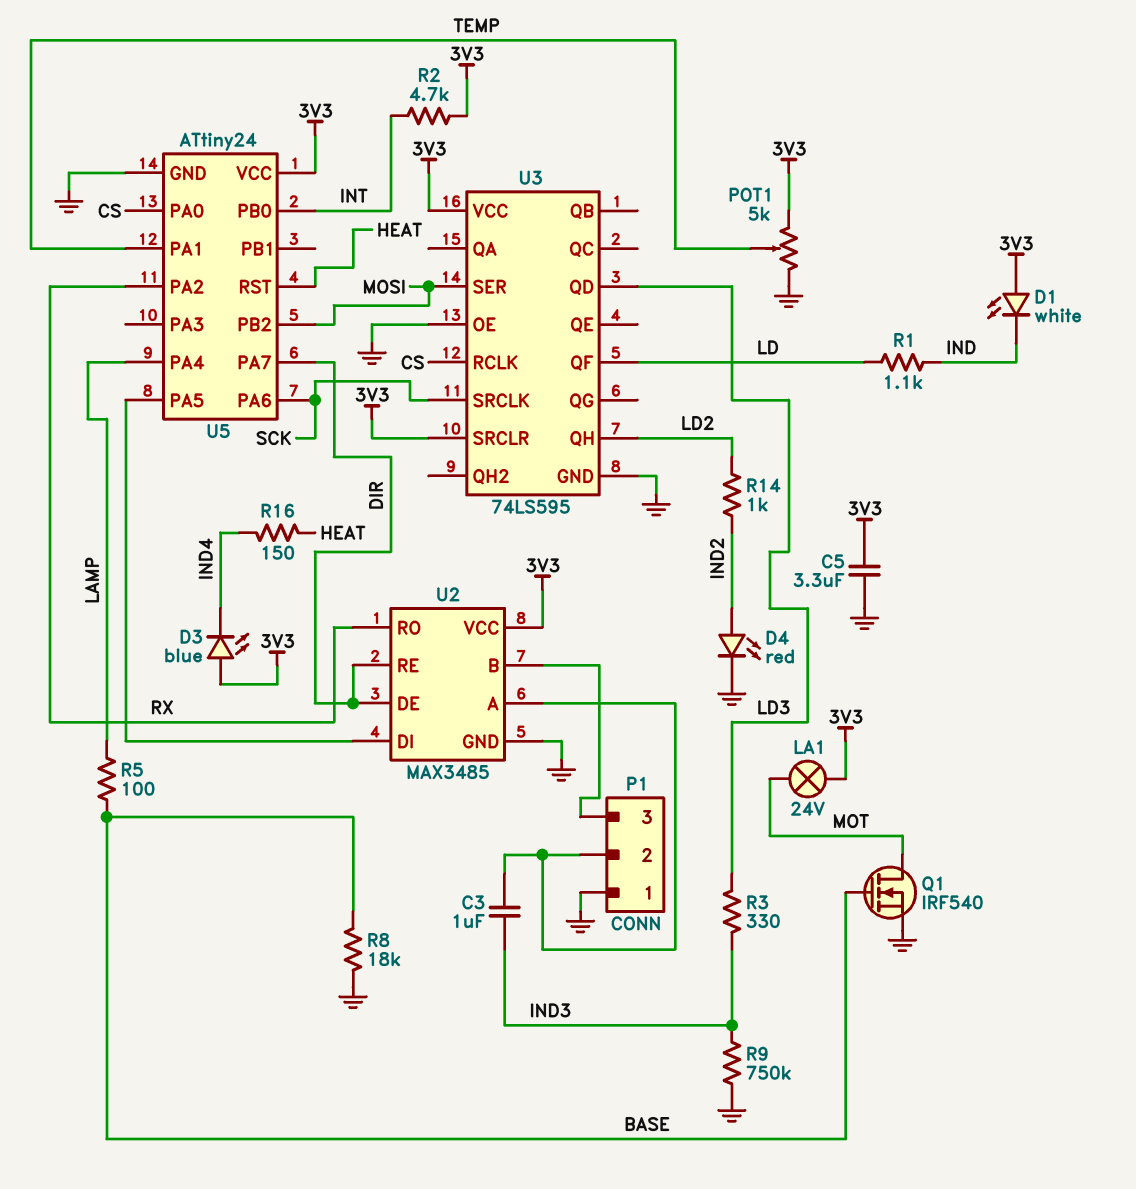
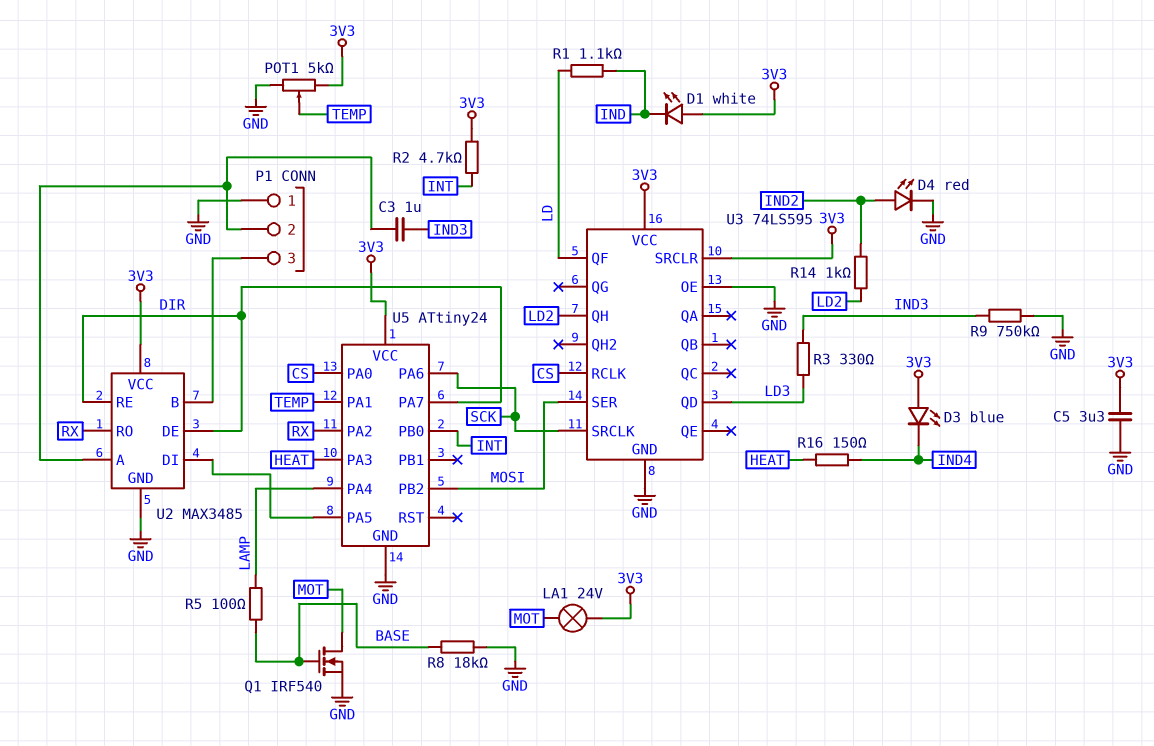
U5 pin PA3: none -> HEAT
U5 pin RST: HEAT -> none

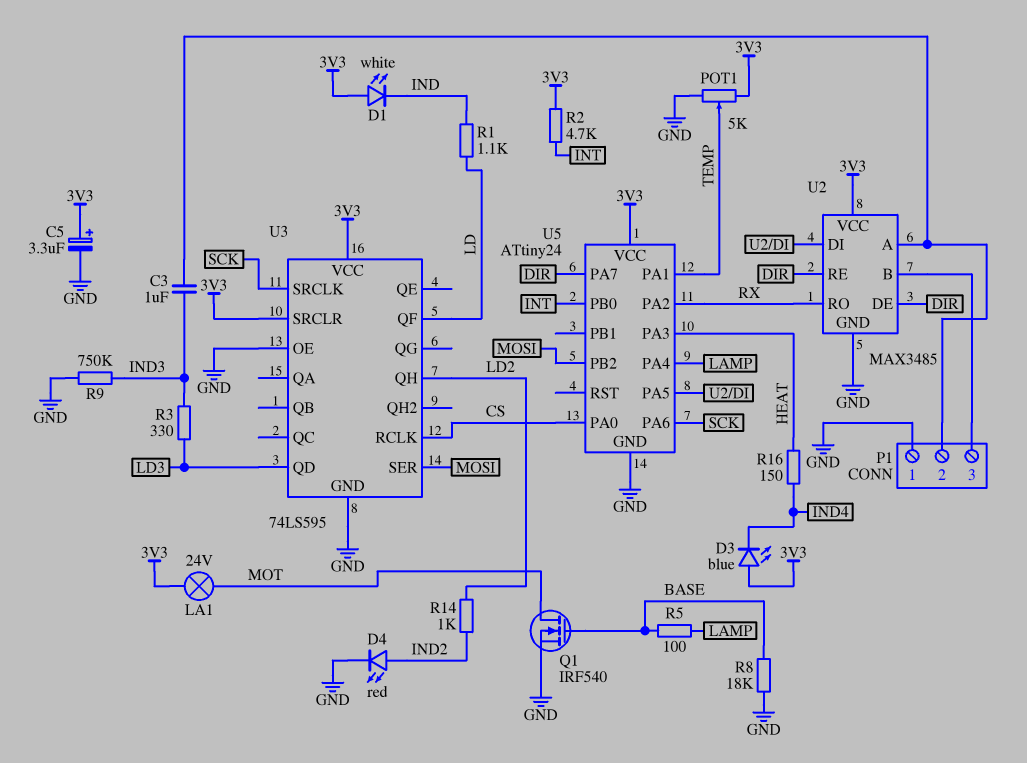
C5: 3.3uF (3V3, GND) -> 3.3uF (plus 3V3, minus GND)

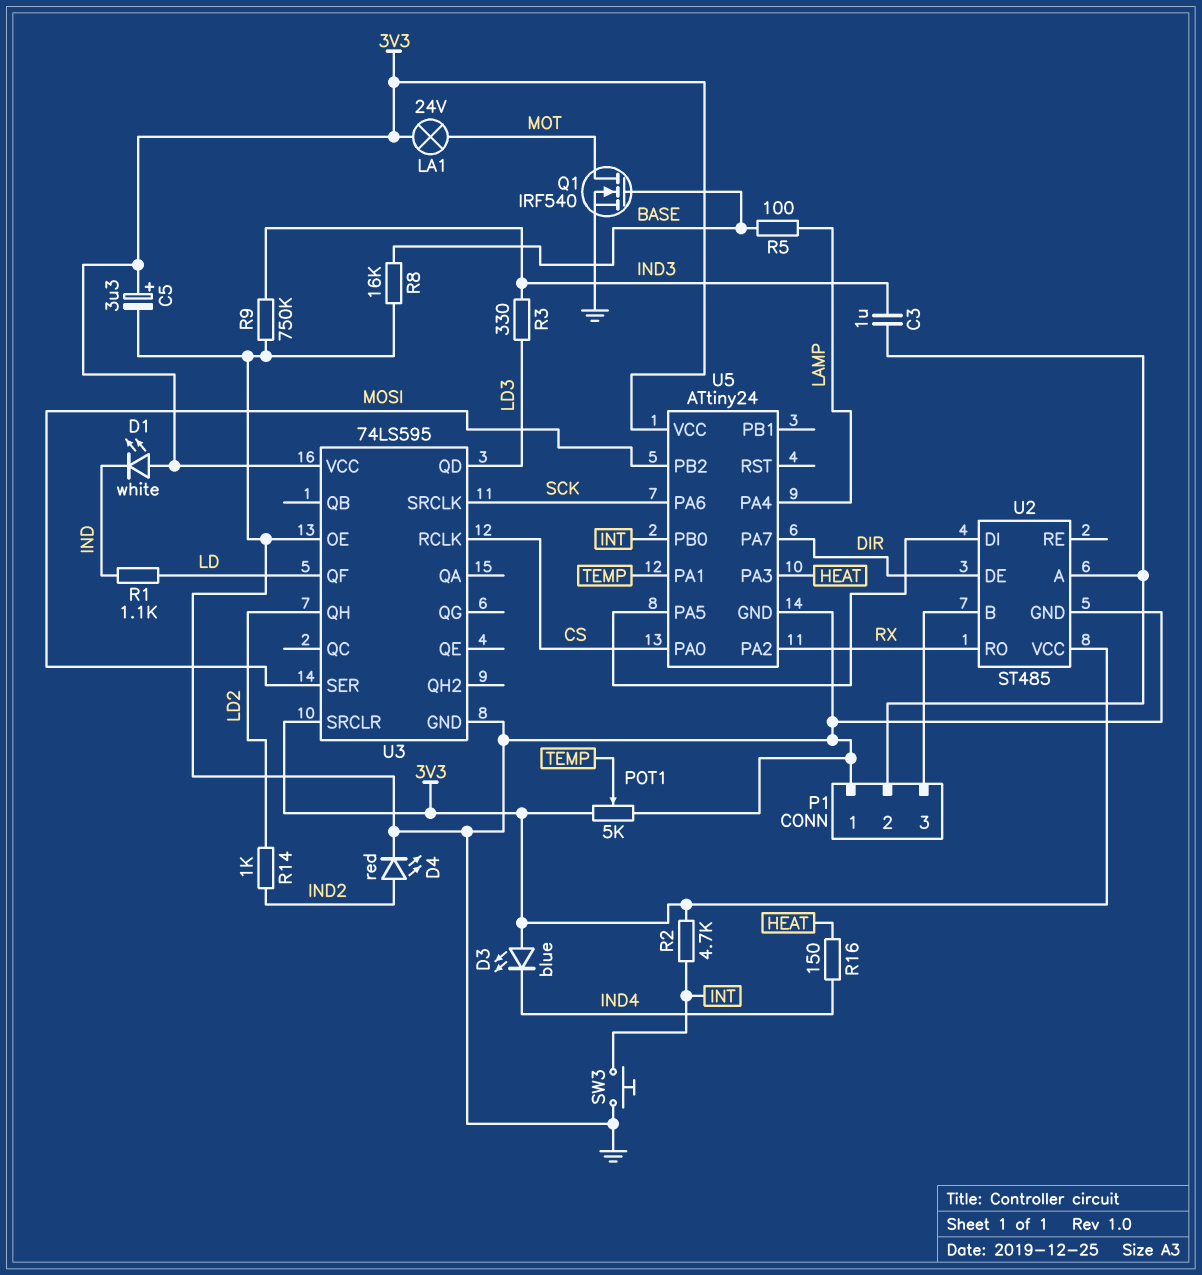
R8: 18k (BASE, GND) -> 16k (BASE, GND)
SW3: none -> button (GND, INT)
U2: MAX3485 -> ST485
U2 pin RE: DIR -> none

